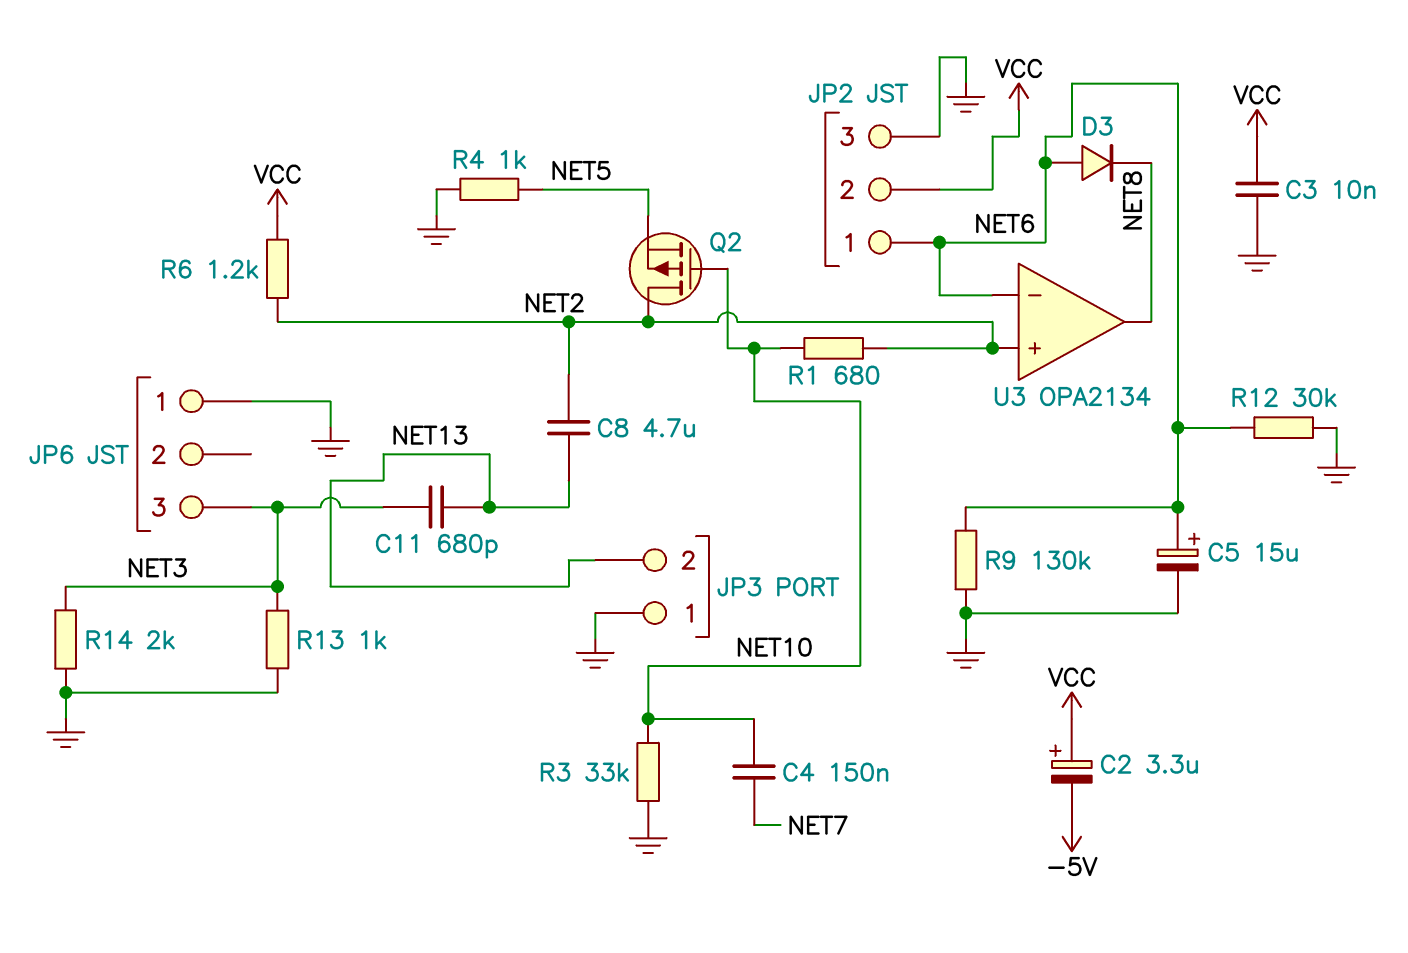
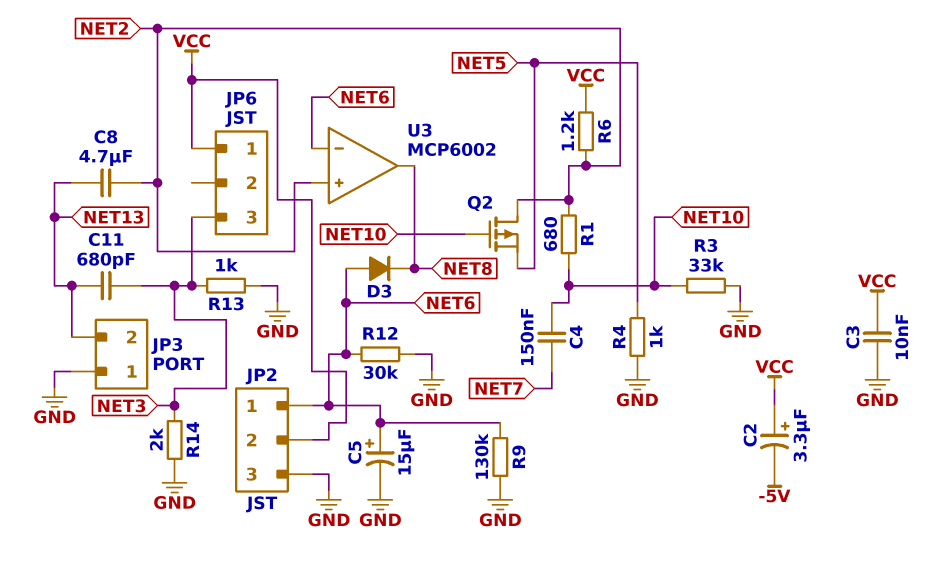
JP6 pin 1: GND -> VCC
U3: OPA2134 -> MCP6002

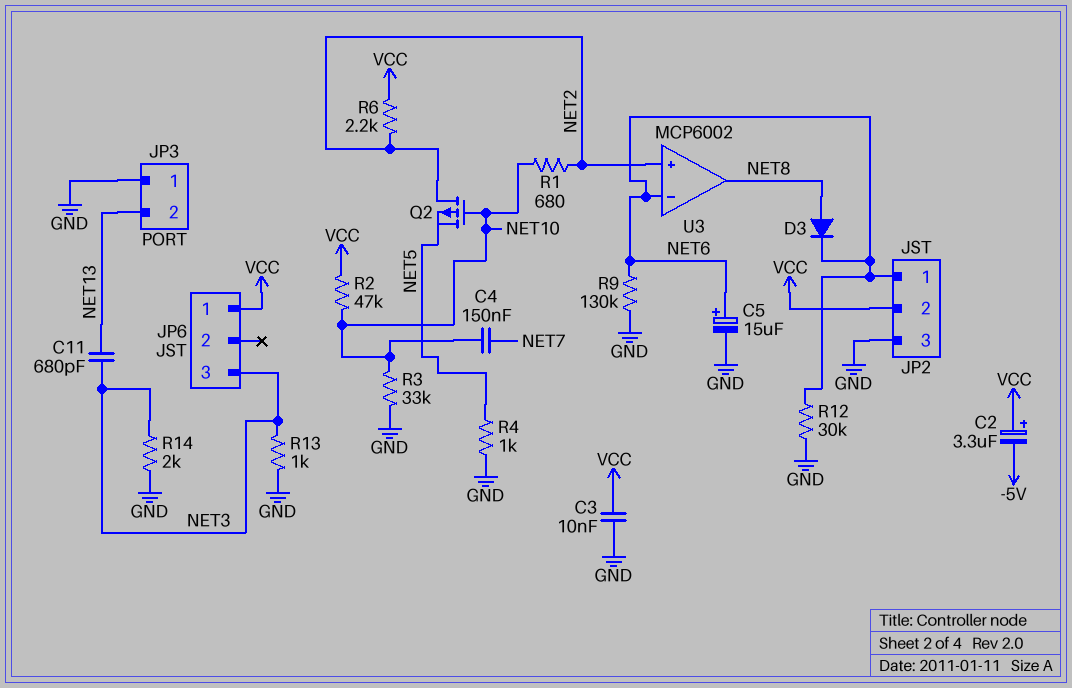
C8: 4.7uF (NET2, NET13) -> none
D3: diode (A NET6, K NET8) -> diode (A NET8, K NET6)
R2: none -> 47k (NET10, VCC)
R6: 1.2k (NET2, VCC) -> 2.2k (NET2, VCC)

